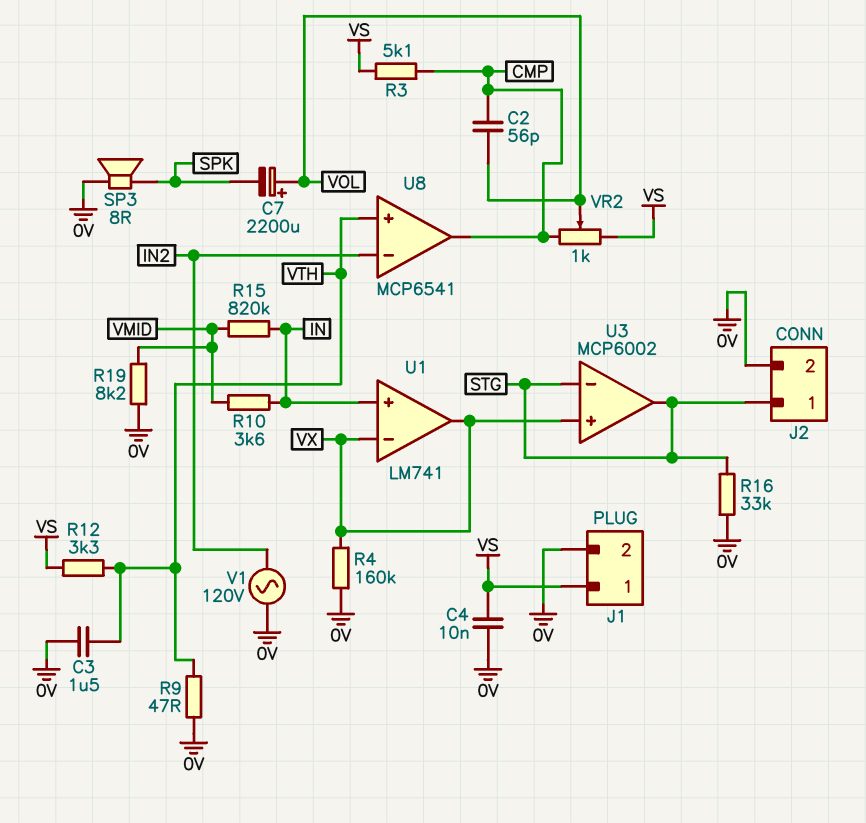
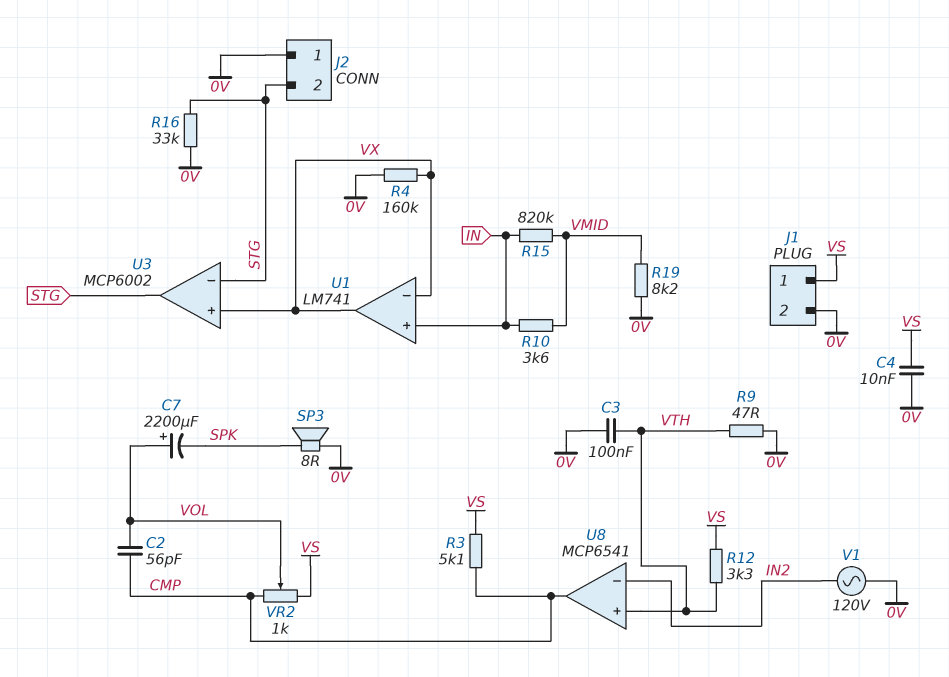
C3: 1.5uF (0V, VTH) -> 100nF (0V, VTH)
J2 pin 1: STG -> 0V
J2 pin 2: 0V -> STG

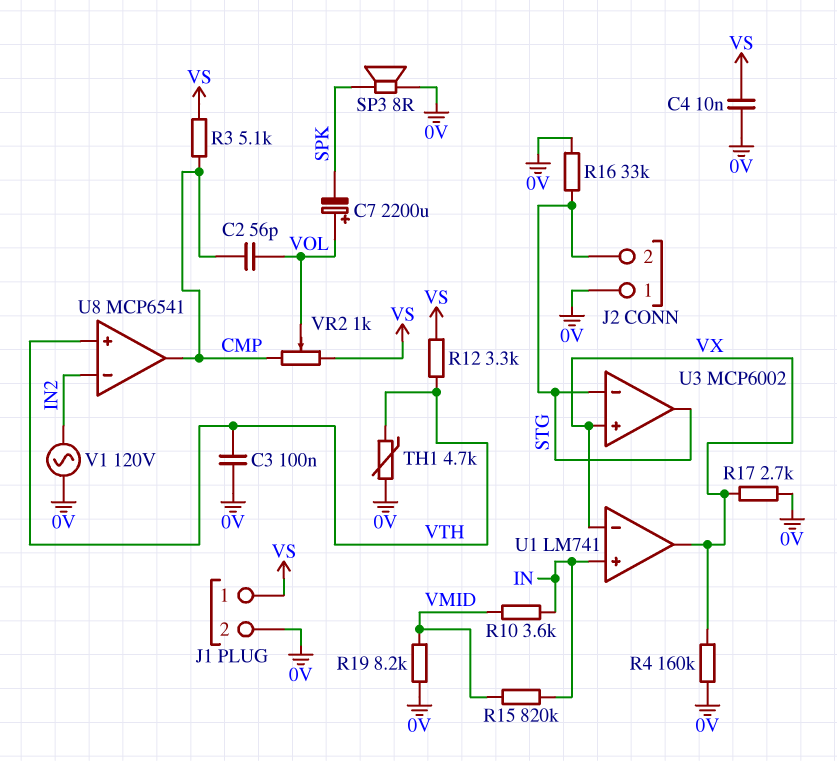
R9: 47 (0V, VTH) -> none
R17: none -> 2.7k (0V, VX)
TH1: none -> 4.7k (0V, VTH)

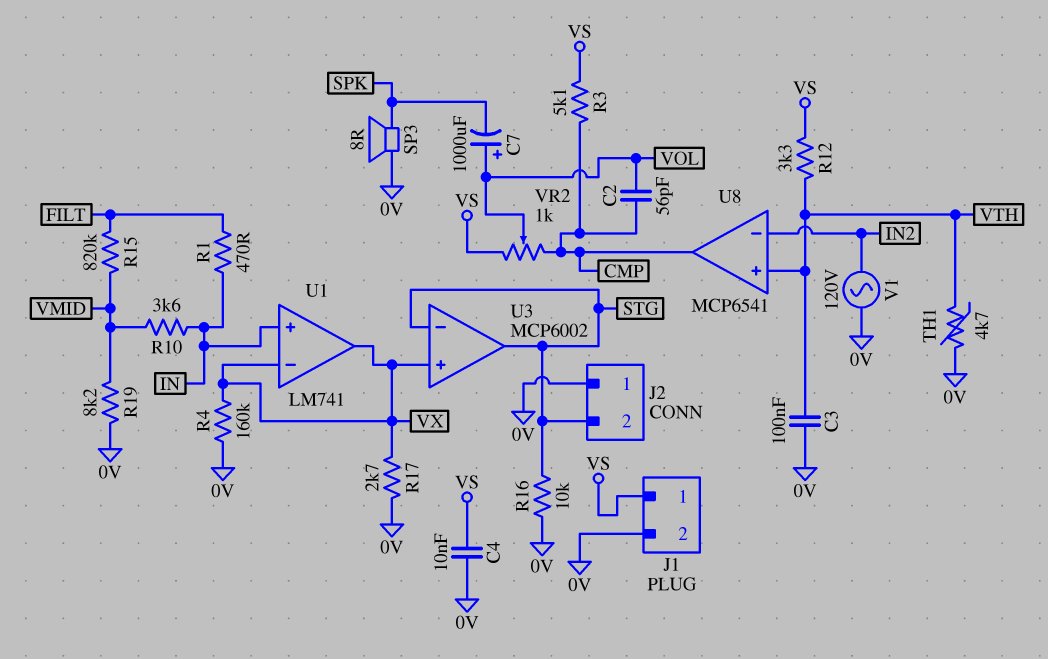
C7: 2200uF (plus VOL, minus SPK) -> 1000uF (plus VOL, minus SPK)
R1: none -> 470 (FILT, IN)
R15: 820k (IN, VMID) -> 820k (FILT, VMID)
R16: 33k (0V, STG) -> 10k (0V, STG)

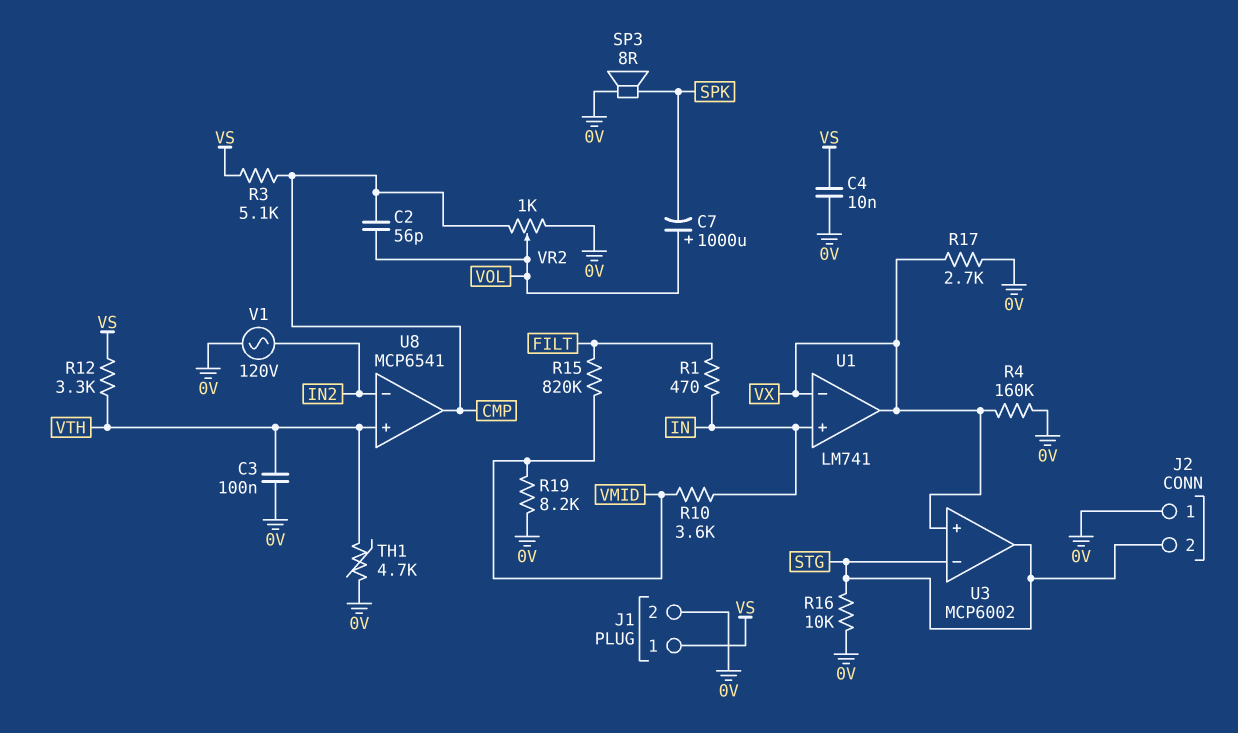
VR2: 1k (CMP, VS, wiper VOL) -> 1k (0V, CMP, wiper VOL)

